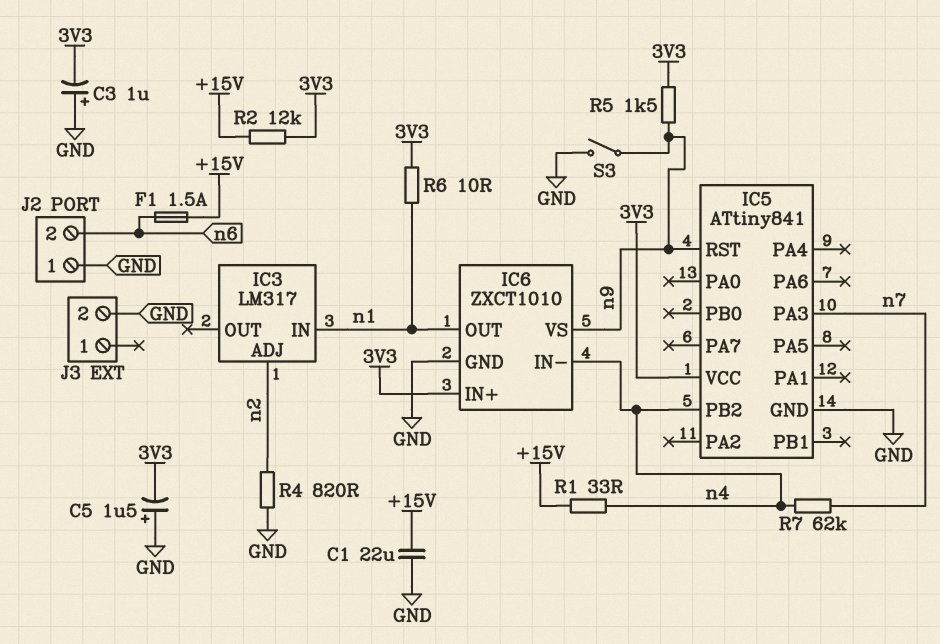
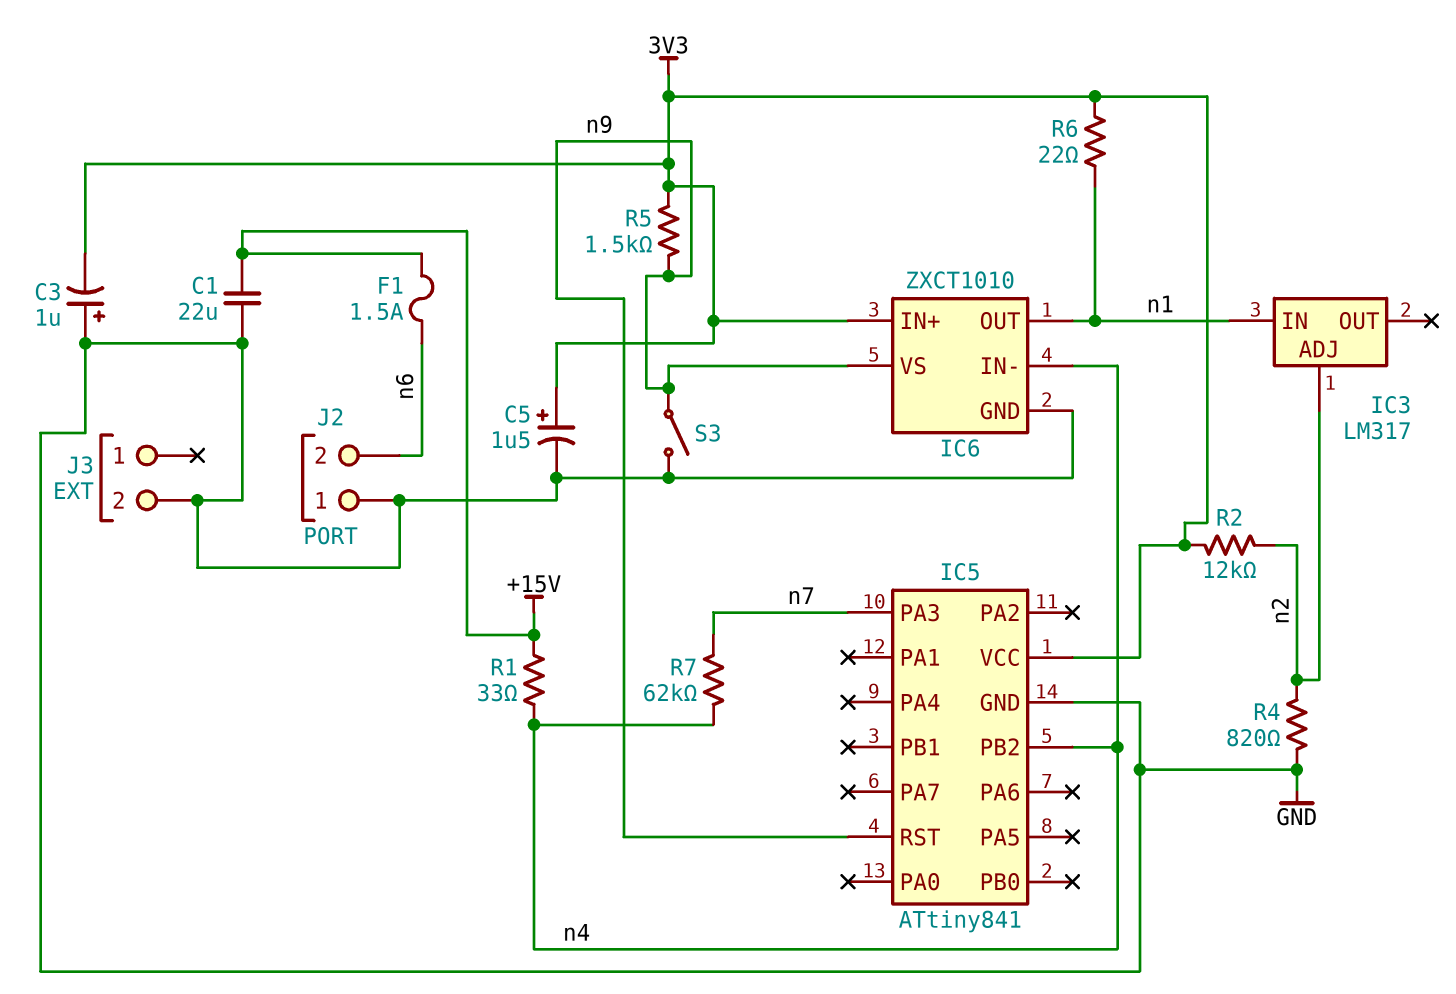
C5: 1.5uF (plus GND, minus 3V3) -> 1.5uF (plus 3V3, minus GND)
R2: 12k (+15V, 3V3) -> 12k (3V3, n2)
R6: 10 (3V3, n1) -> 22 (3V3, n1)

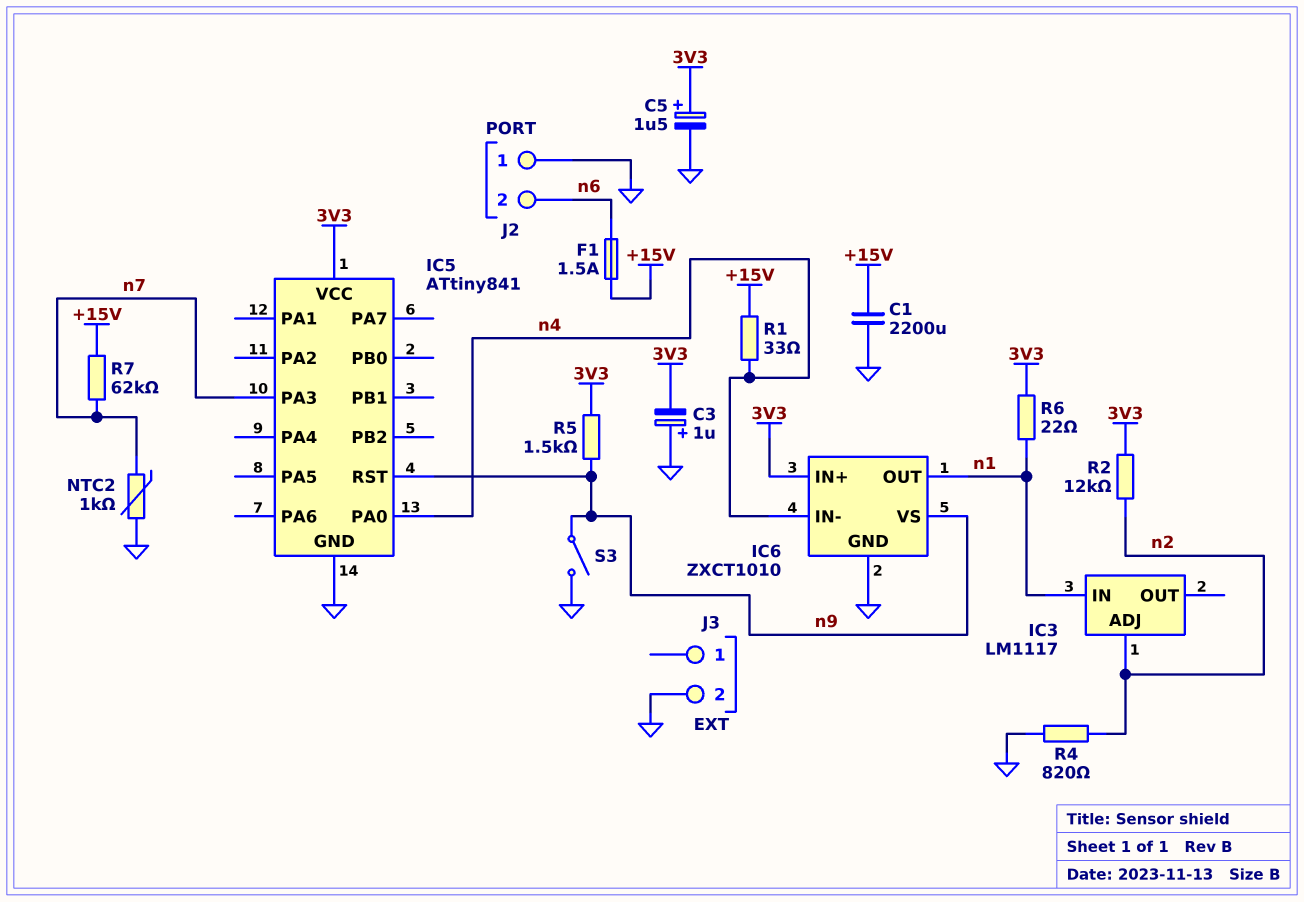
C1: 22uF (+15V, GND) -> 2200uF (+15V, GND)
IC3: LM317 -> LM1117
IC5 pin PA0: none -> n4
IC5 pin PB2: n4 -> none
NTC2: none -> 1k (GND, n7)
R7: 62k (n4, n7) -> 62k (+15V, n7)

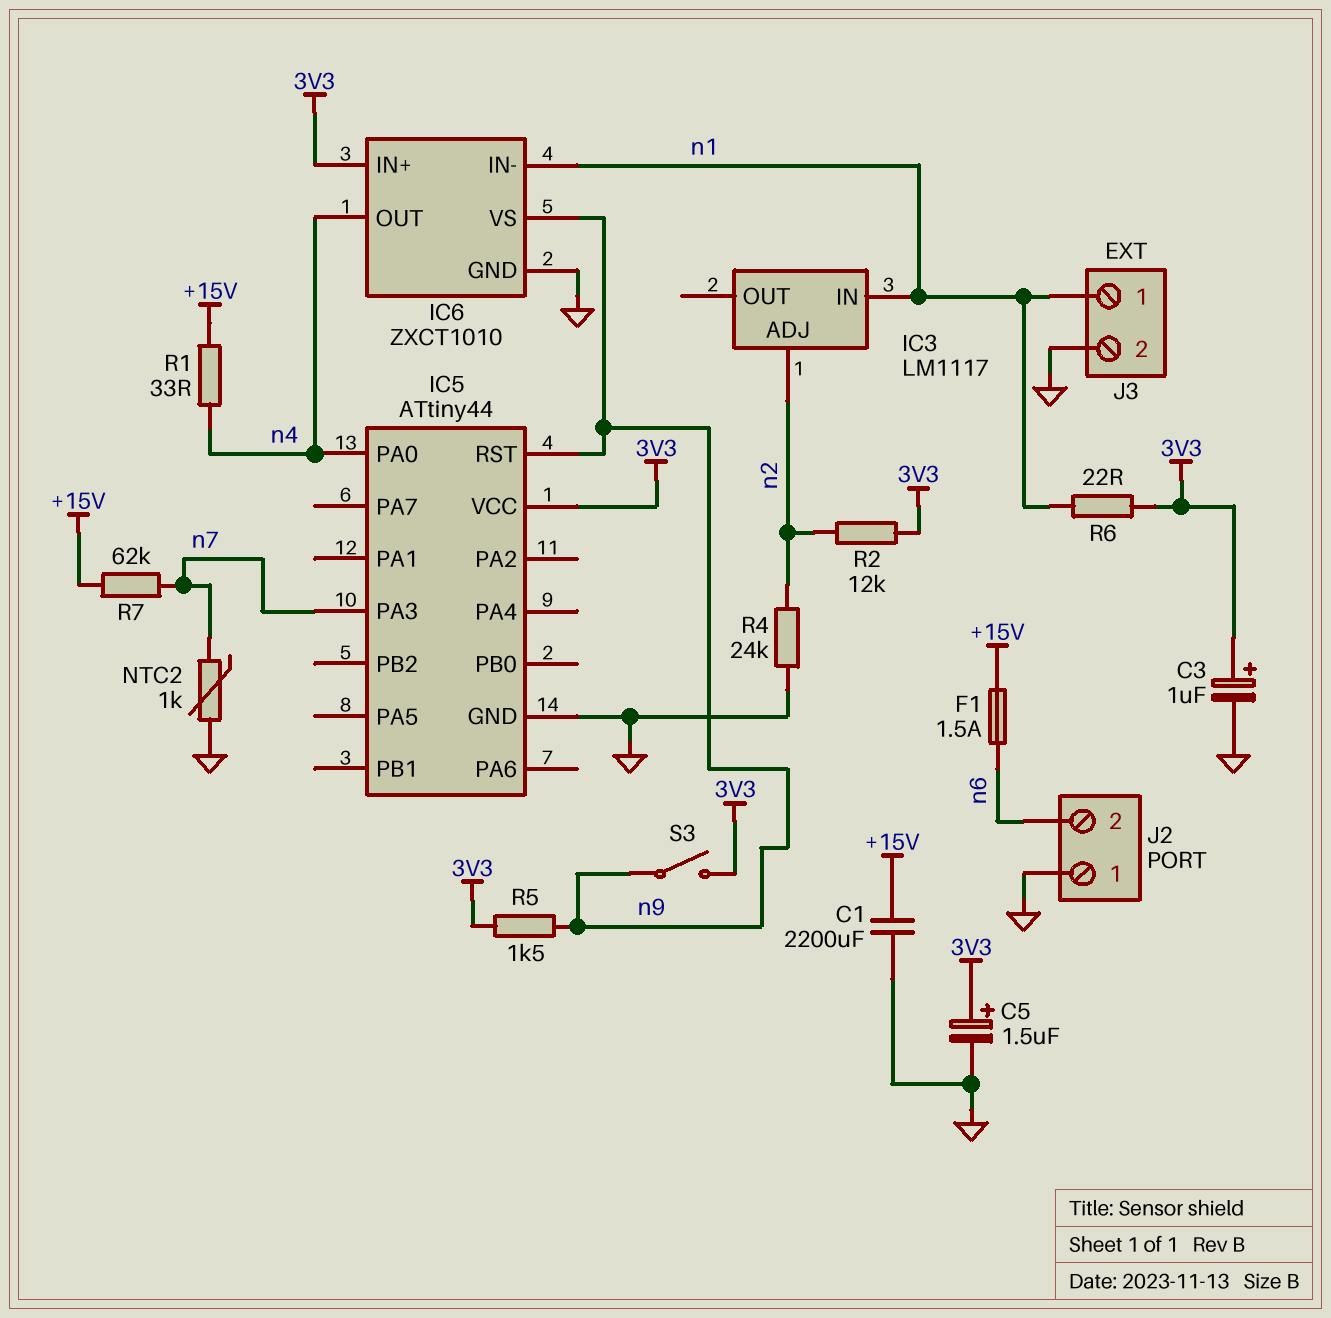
C3: 1uF (plus GND, minus 3V3) -> 1uF (plus 3V3, minus GND)
IC5: ATtiny841 -> ATtiny44
IC6 pin IN-: n4 -> n1
IC6 pin OUT: n1 -> n4
J3 pin 1: none -> n1
R4: 820 (GND, n2) -> 24k (GND, n2)
S3: switch (GND, n9) -> switch (3V3, n9)

